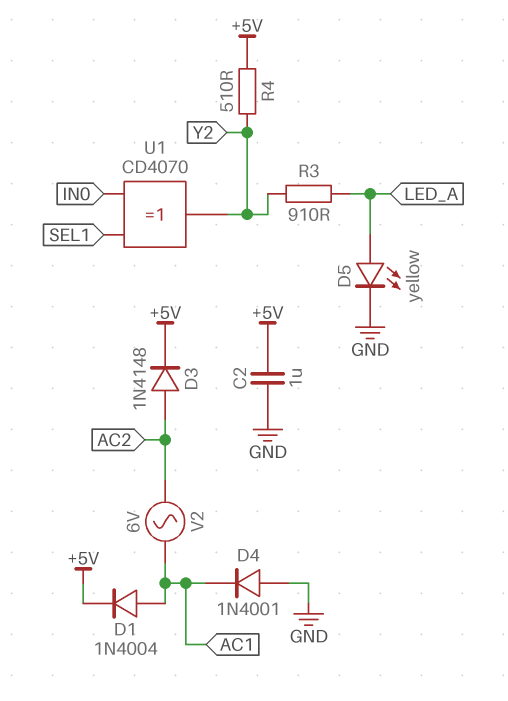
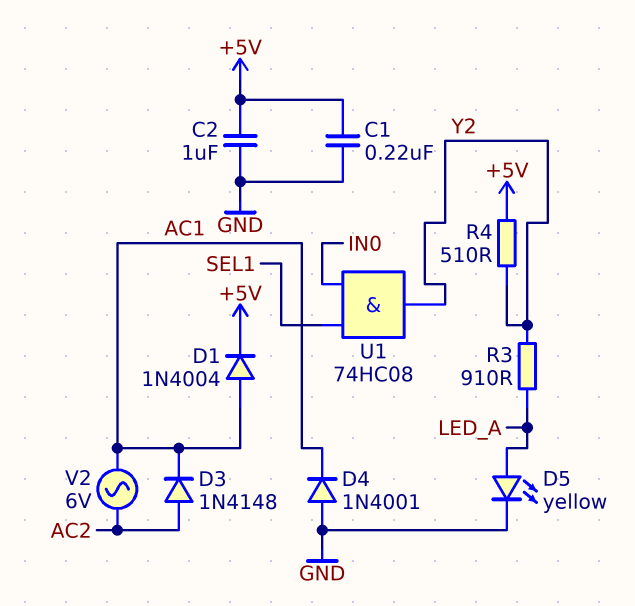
C1: none -> 220nF (+5V, GND)
D3: diode 1N4148 (A AC2, K +5V) -> diode 1N4148 (A AC2, K AC1)
U1: XOR CD4070 (in IN0, in SEL1, out Y2) -> AND 74HC08 (in IN0, in SEL1, out Y2)

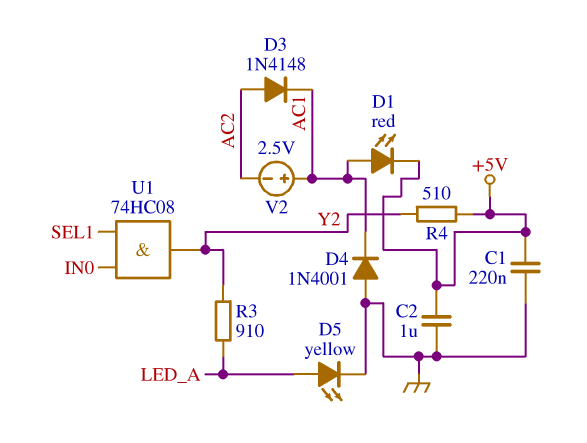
D1: diode 1N4004 (A AC1, K +5V) -> LED red (A AC1, K +5V)
V2: AC 6V (AC1, AC2) -> 2.5V (plus AC1, minus AC2)

